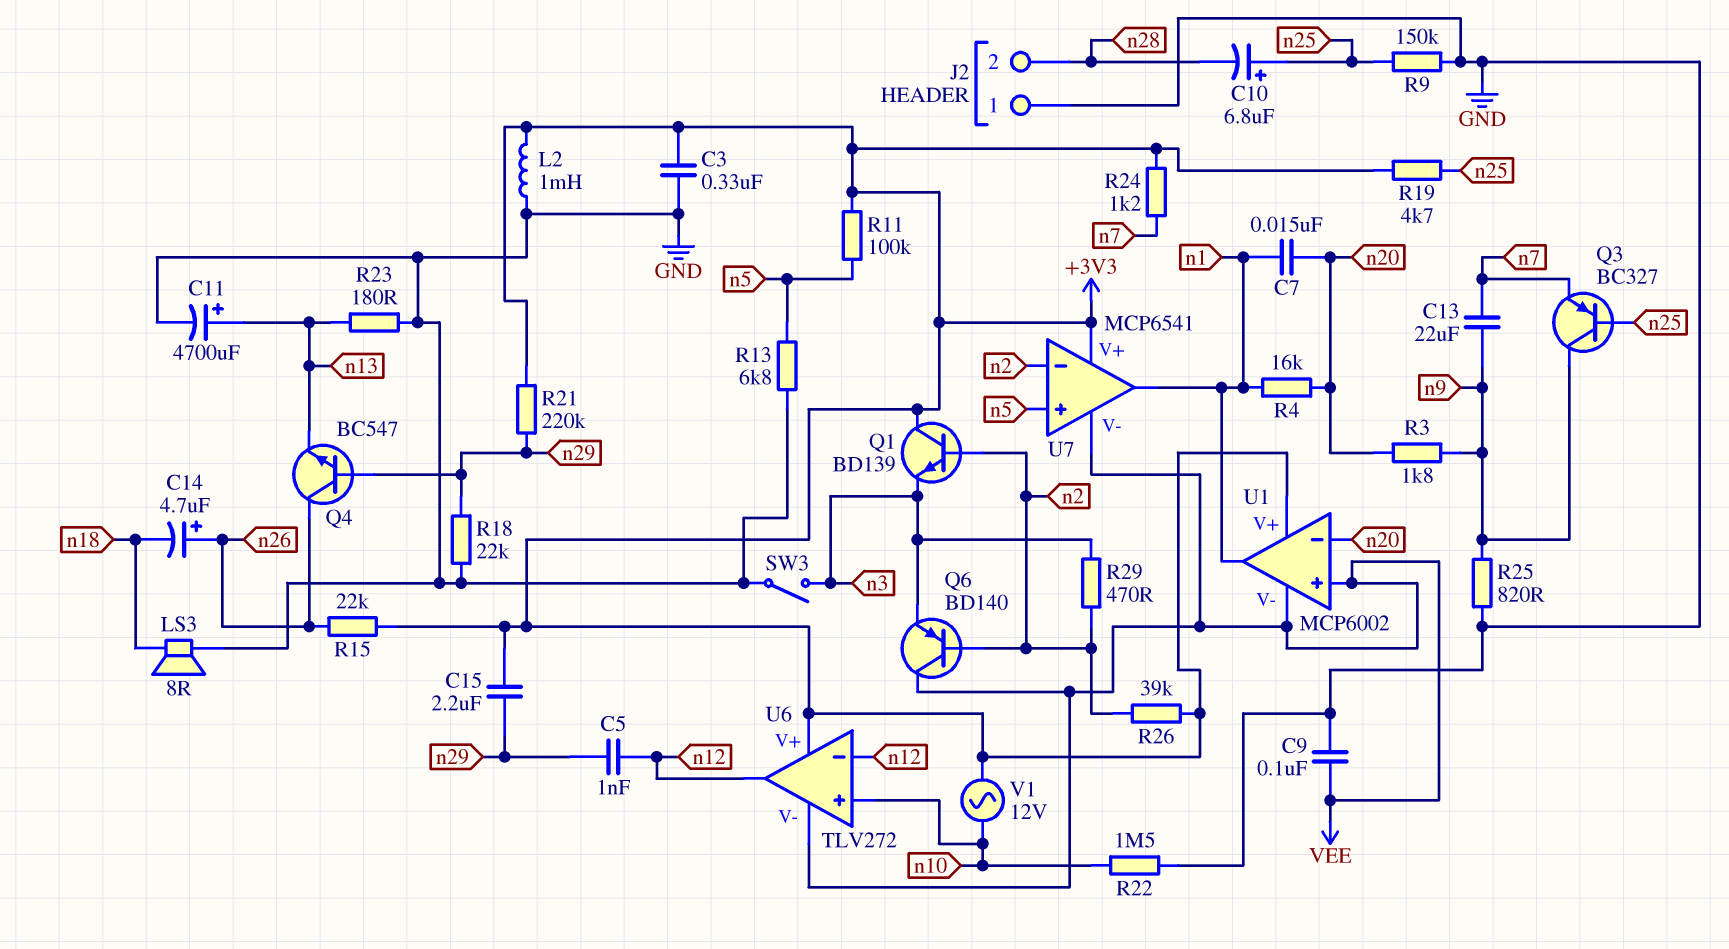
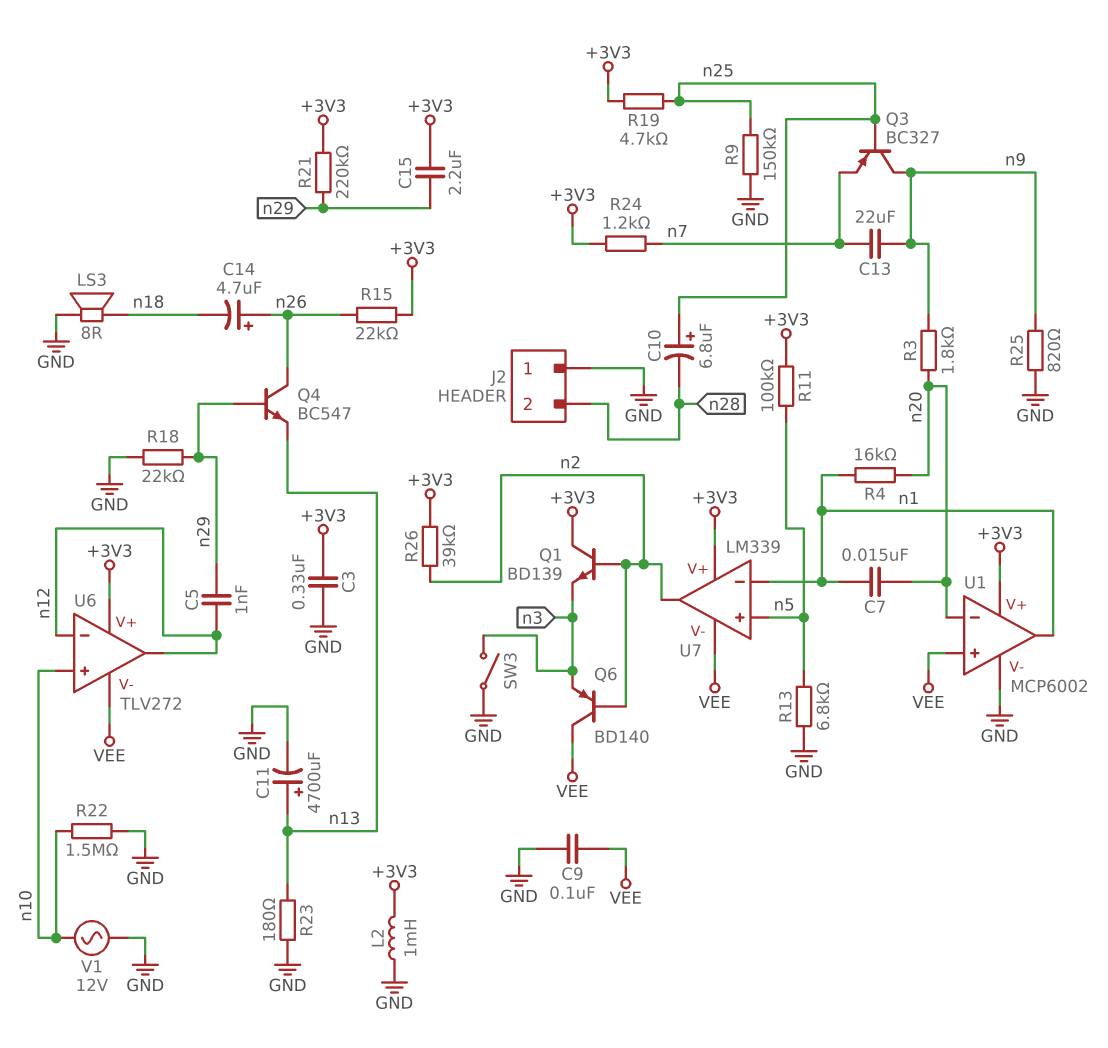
R29: 470 (n2, n3) -> none
U1 pin V-: VEE -> GND
U7: MCP6541 -> LM339
U7 pin in-: n2 -> n1
U7 pin out: n1 -> n2
V1: AC 12V (+3V3, n10) -> AC 12V (GND, n10)

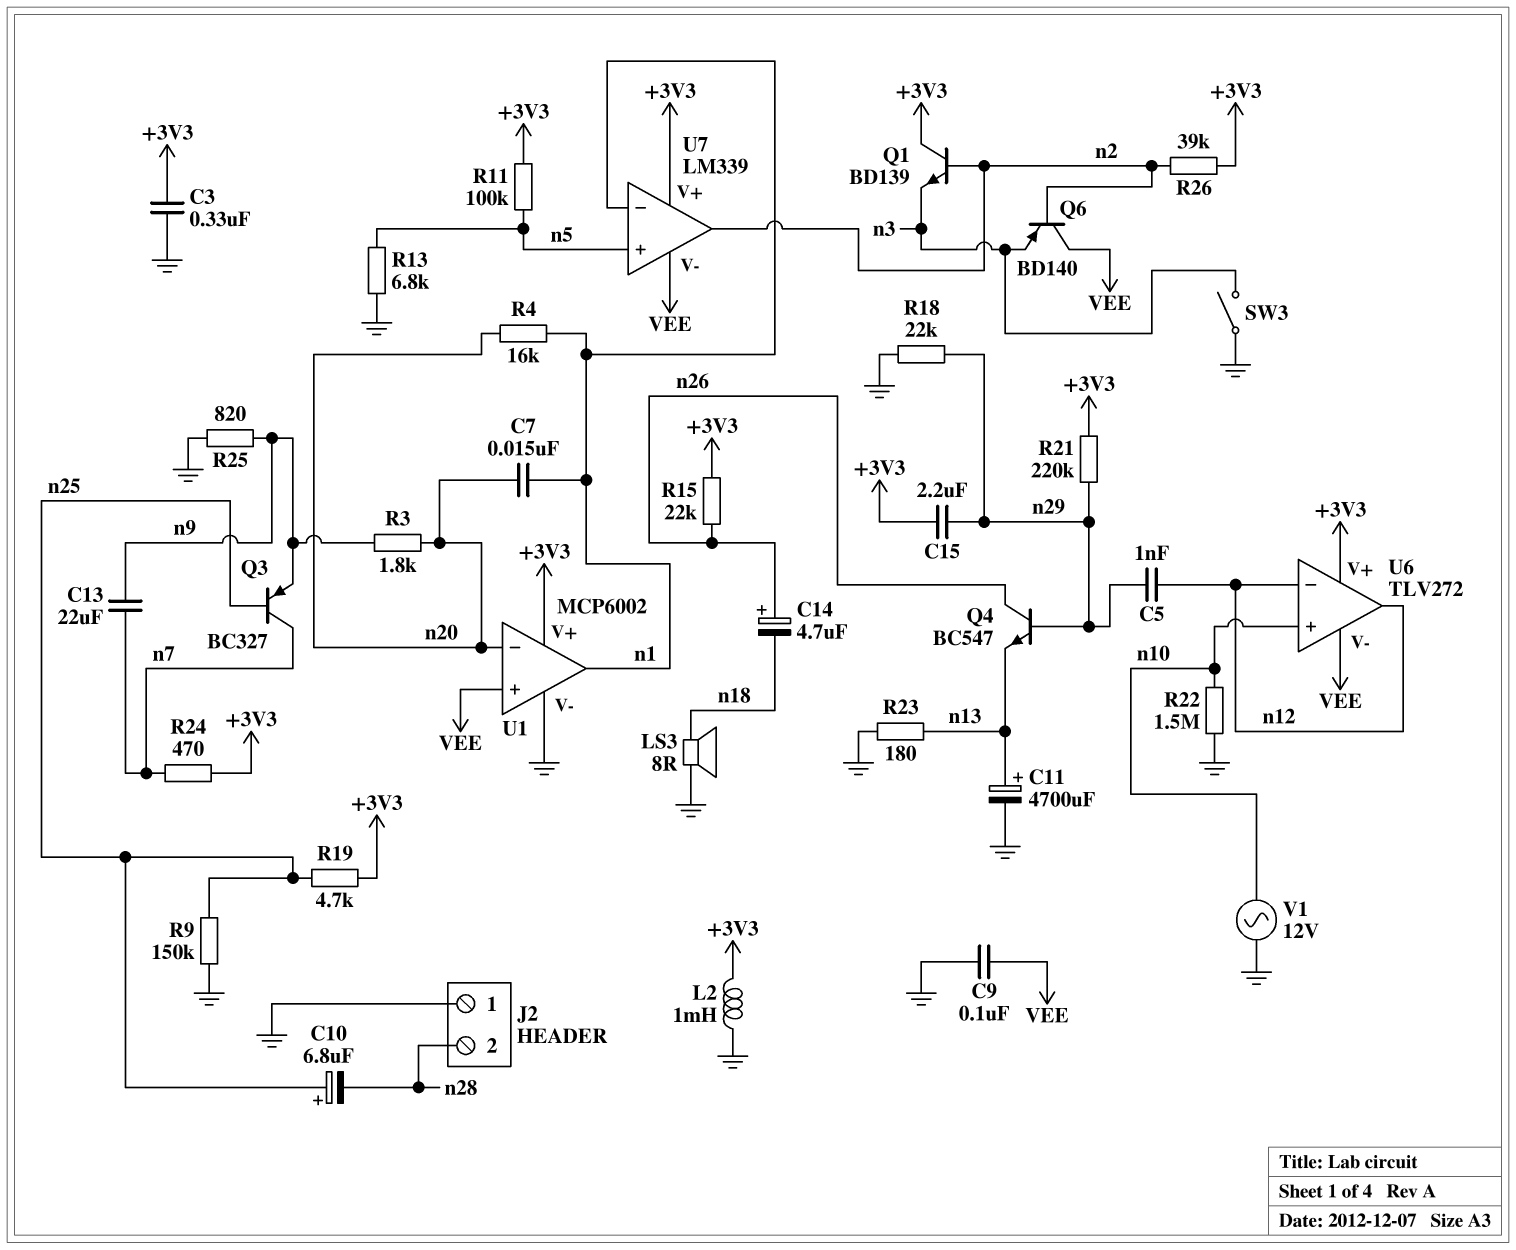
Q3: PNP BC327 (B n25, C n9, E n7) -> PNP BC327 (B n25, C n7, E n9)
R24: 1.2k (+3V3, n7) -> 470 (+3V3, n7)

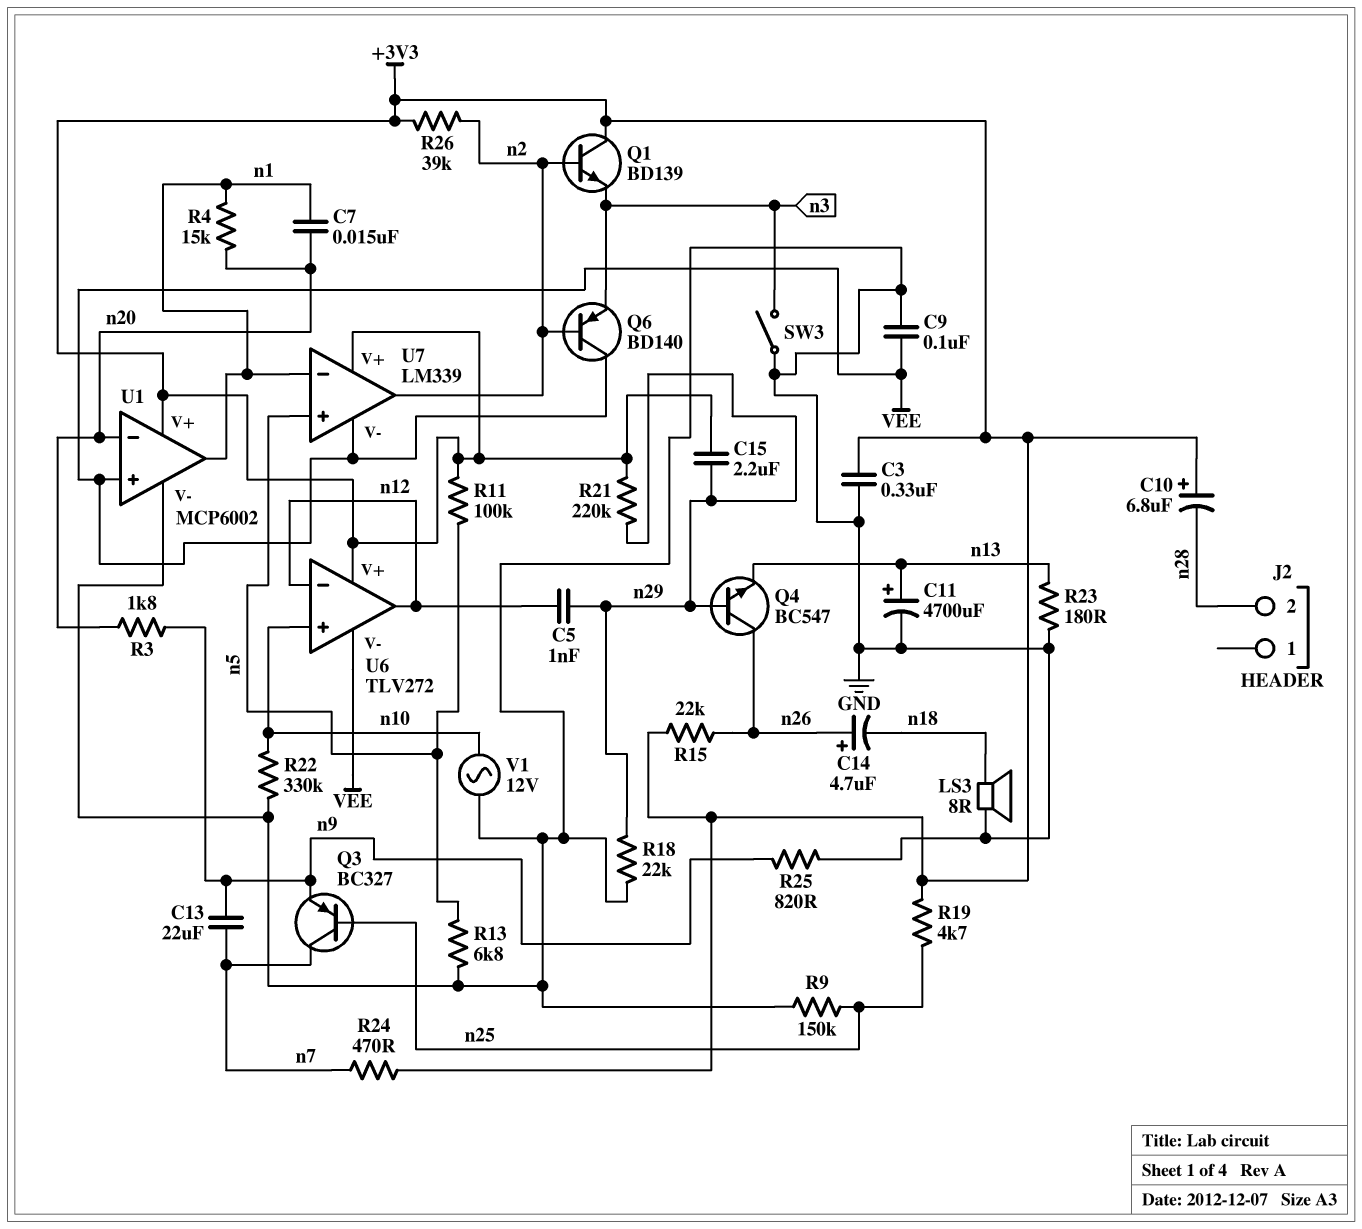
C10: 6.8uF (plus n25, minus n28) -> 6.8uF (plus +3V3, minus n28)
J2 pin 1: GND -> none
L2: 1mH (+3V3, GND) -> none
R4: 16k (n1, n20) -> 15k (n1, n20)
R22: 1.5M (GND, n10) -> 330k (GND, n10)

